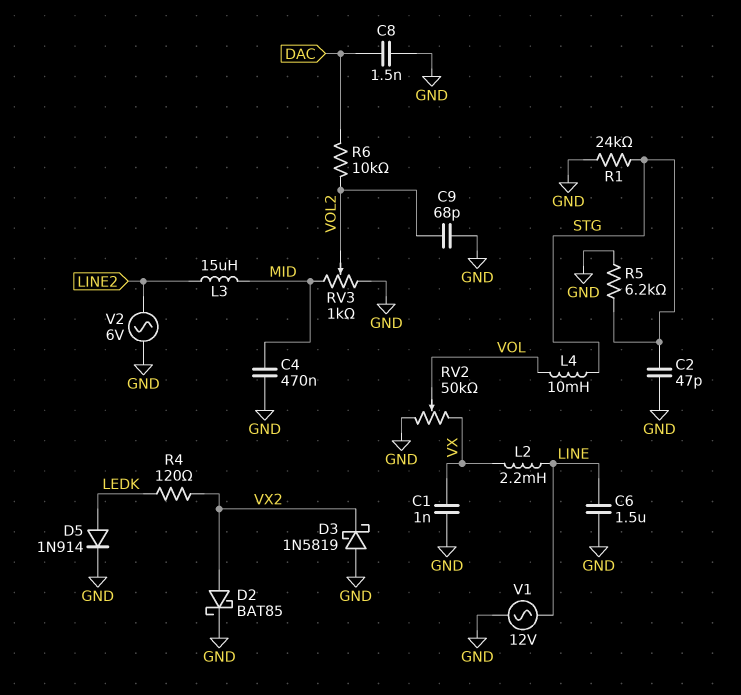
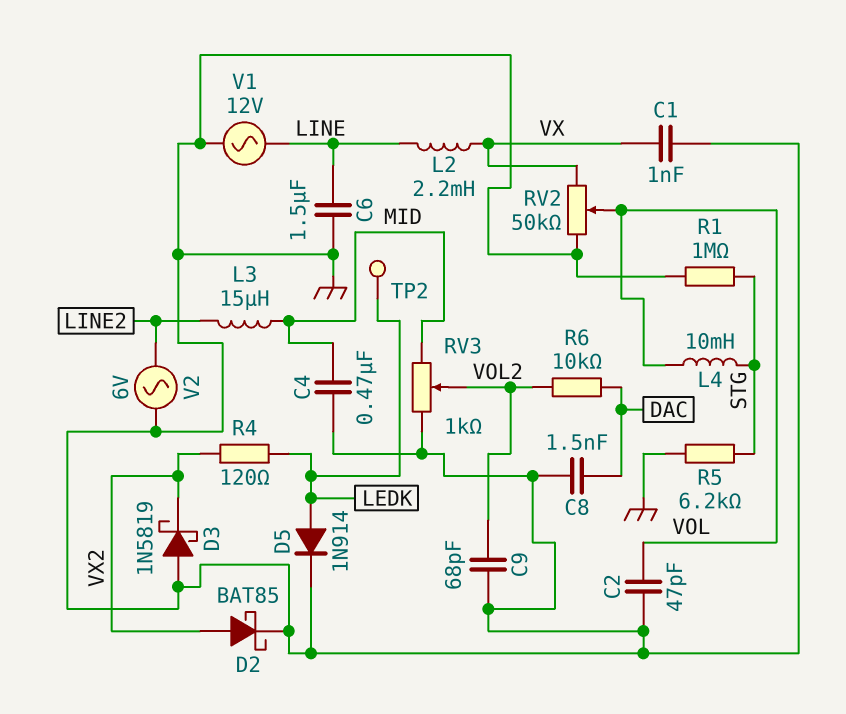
C2: 47pF (GND, STG) -> 47pF (GND, VOL)
R1: 24k (GND, STG) -> 1M (GND, STG)
TP2: none -> test point (LEDK)

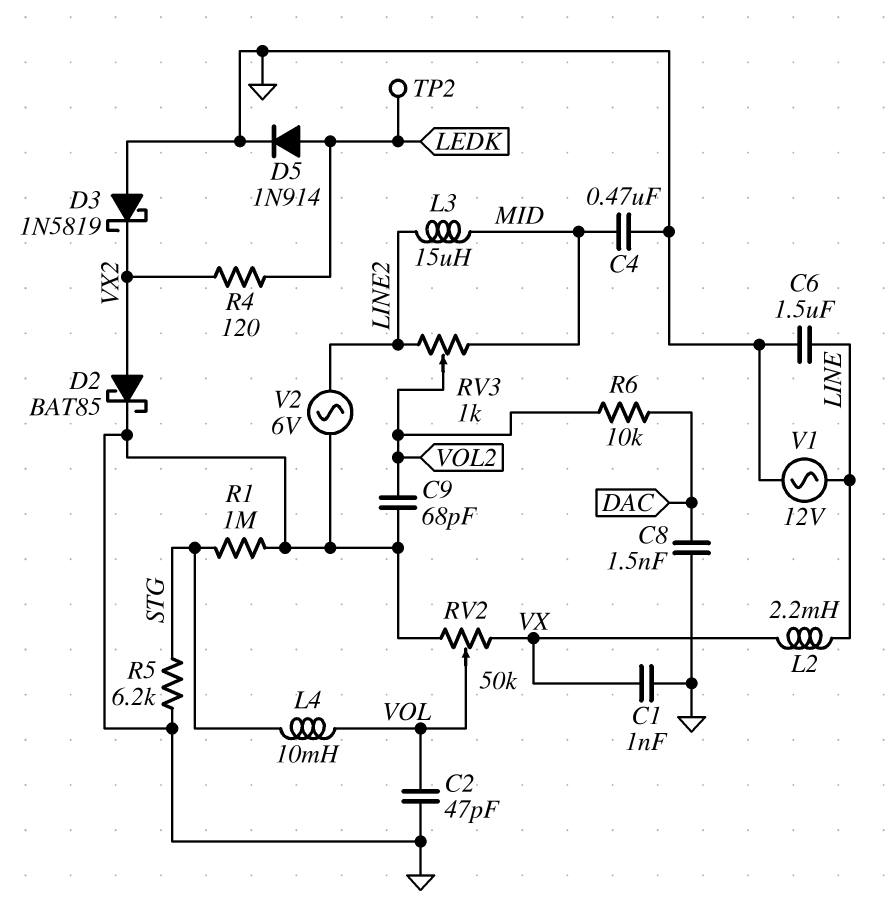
RV3: 1k (GND, MID, wiper VOL2) -> 1k (LINE2, MID, wiper VOL2)

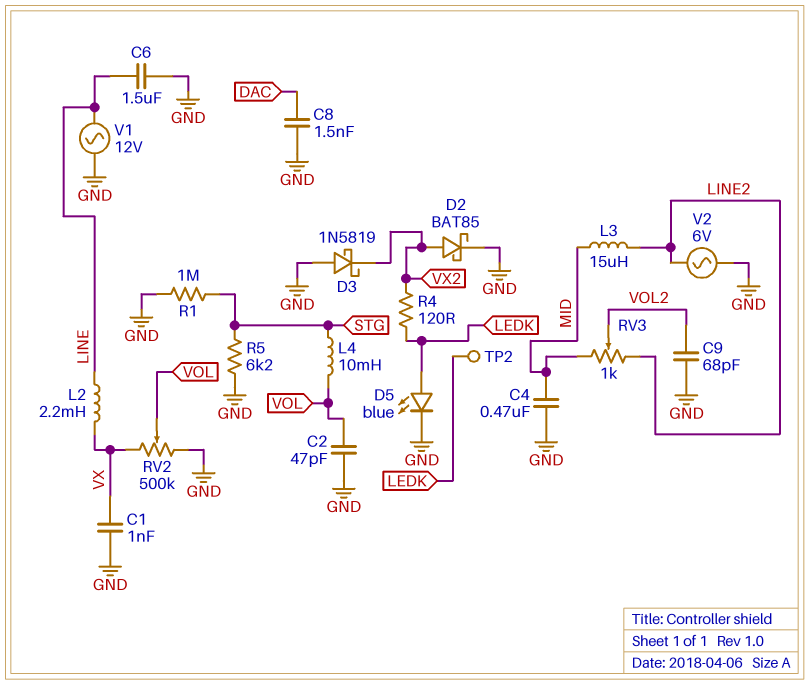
D5: diode 1N914 (A LEDK, K GND) -> LED blue (A LEDK, K GND)
R6: 10k (DAC, VOL2) -> none
RV2: 50k (GND, VX, wiper VOL) -> 500k (GND, VX, wiper VOL)

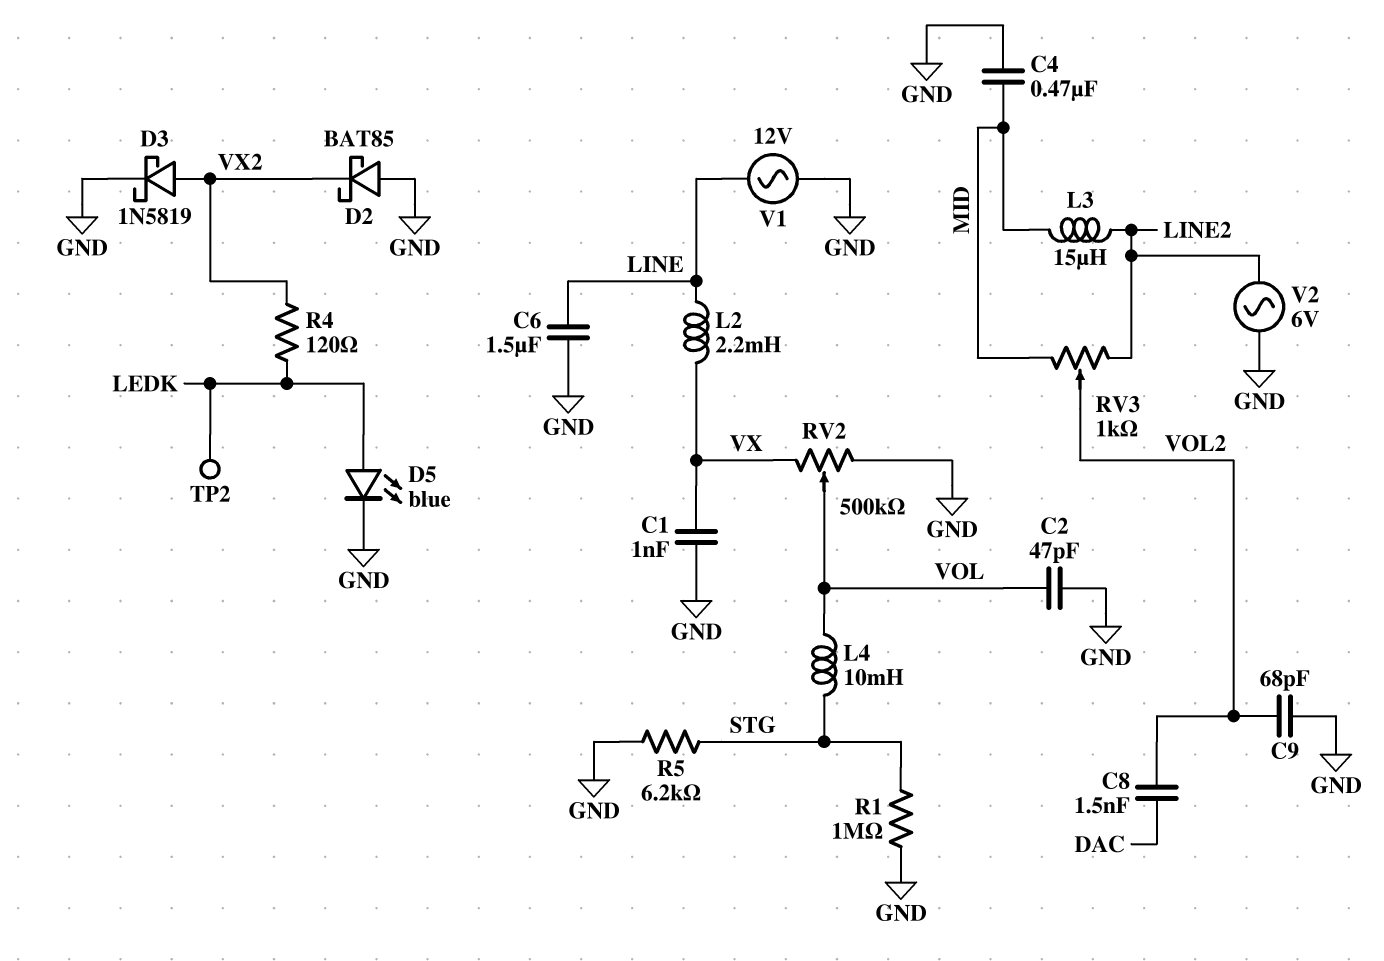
C8: 1.5nF (DAC, GND) -> 1.5nF (DAC, VOL2)
D2: schottky BAT85 (A VX2, K GND) -> schottky BAT85 (A GND, K VX2)
D3: schottky 1N5819 (A GND, K VX2) -> schottky 1N5819 (A VX2, K GND)

